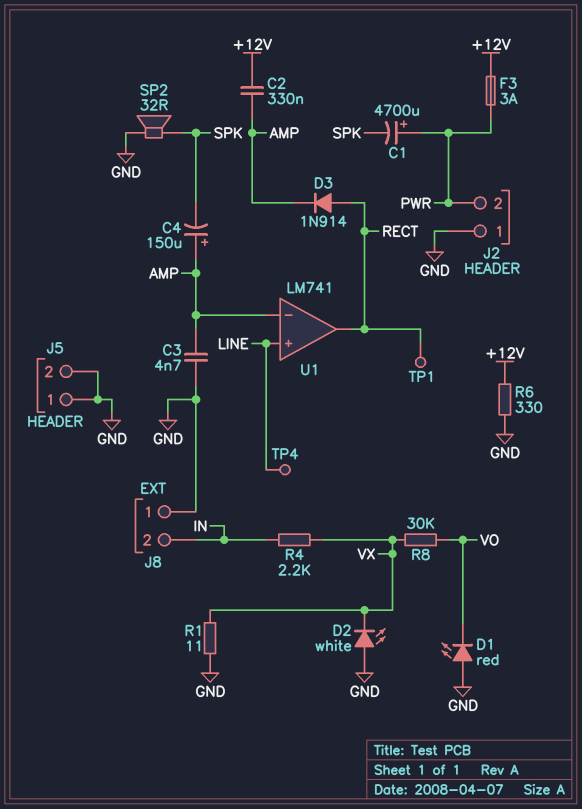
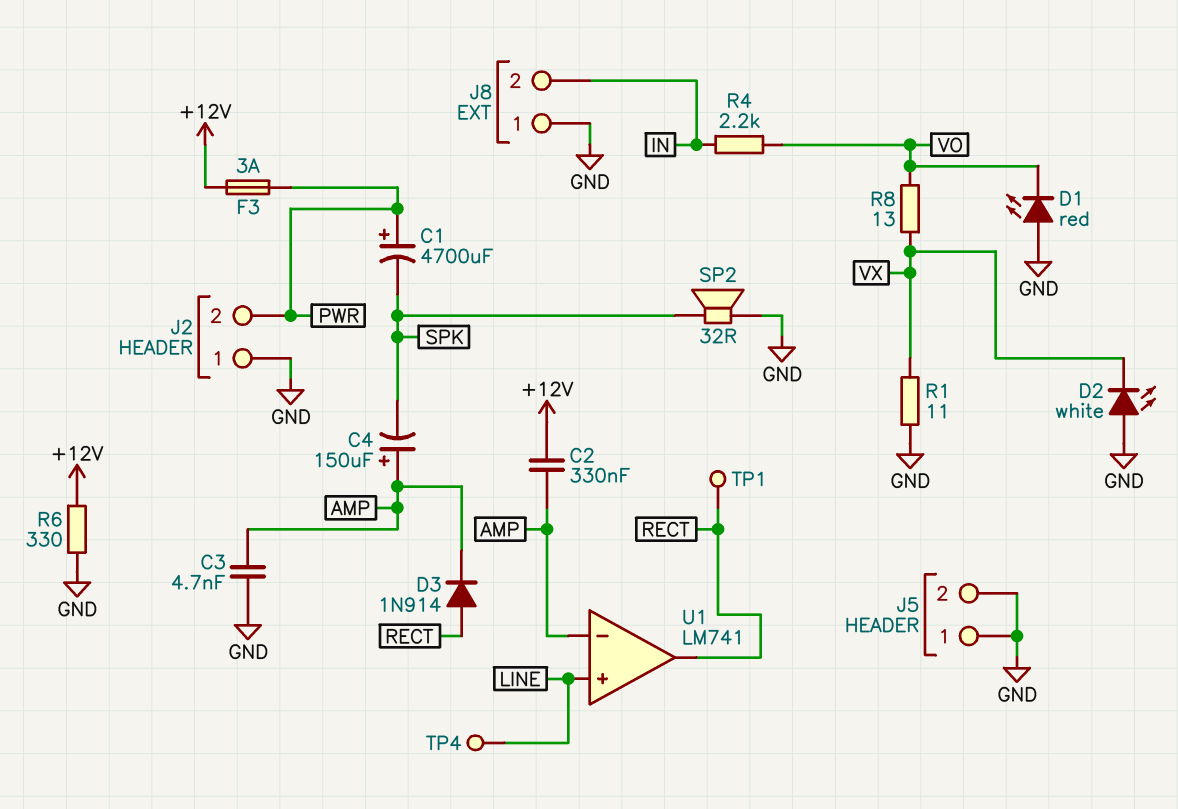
R4: 2.2k (IN, VX) -> 2.2k (IN, VO)
R8: 30k (VO, VX) -> 13 (VO, VX)

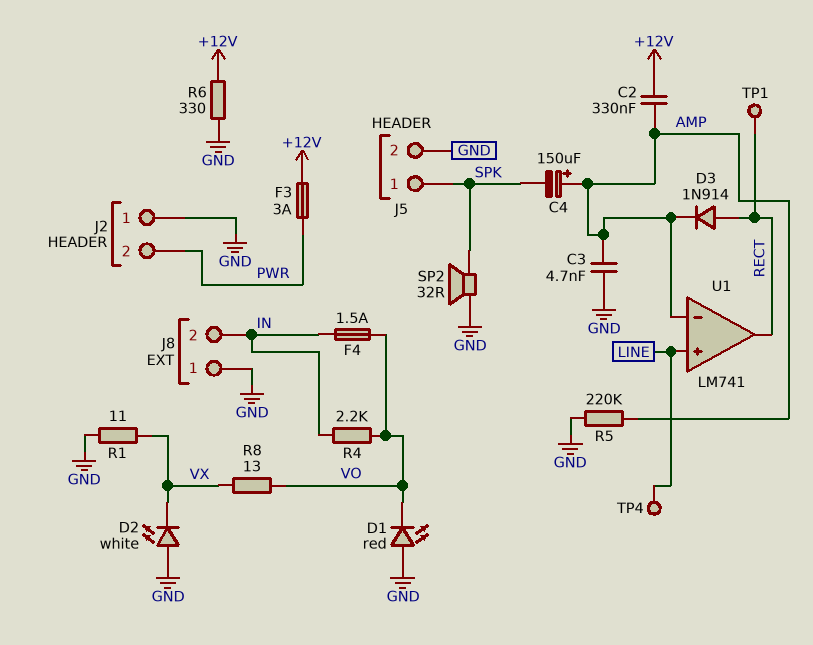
C1: 4700uF (plus PWR, minus SPK) -> none
F4: none -> 1.5A (IN, VO)
J5 pin 1: GND -> SPK
R5: none -> 220k (AMP, GND)

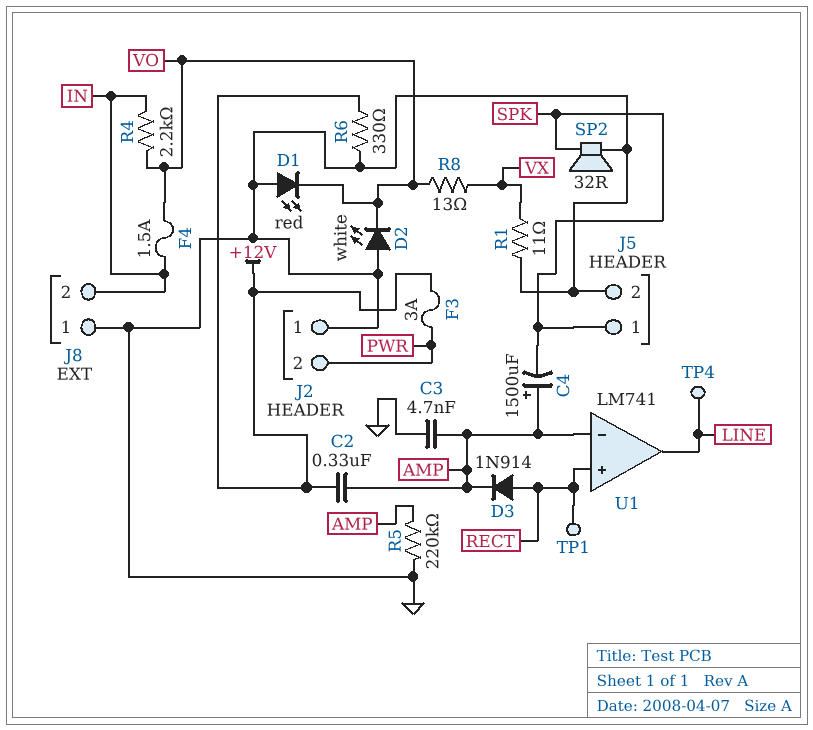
C4: 150uF (plus AMP, minus SPK) -> 1500uF (plus AMP, minus SPK)
D2: LED white (A GND, K VX) -> LED white (A GND, K VO)
U1 pin in+: LINE -> RECT
U1 pin out: RECT -> LINE

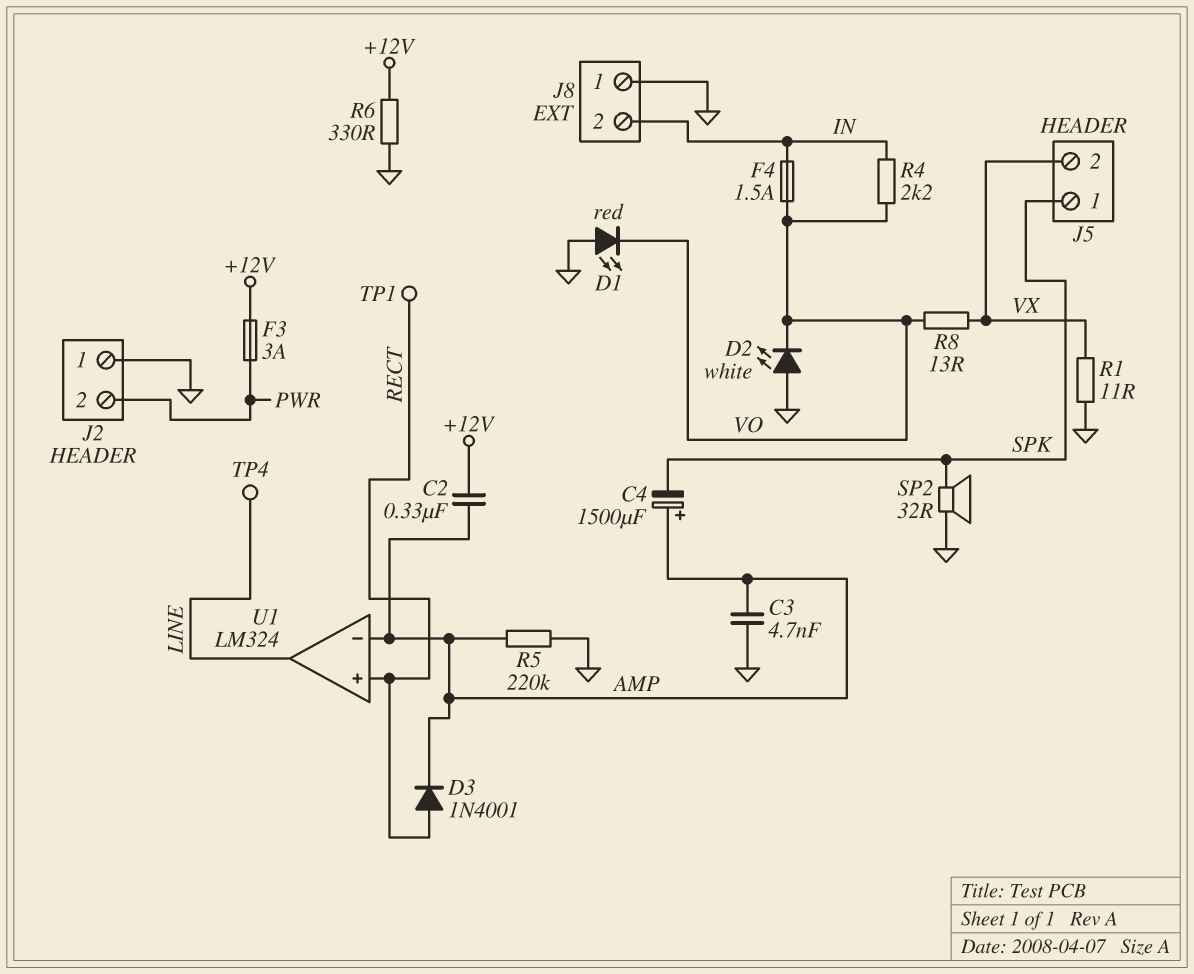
D3: diode 1N914 (A RECT, K AMP) -> diode 1N4001 (A RECT, K AMP)
J5 pin 2: GND -> VX
U1: LM741 -> LM324

